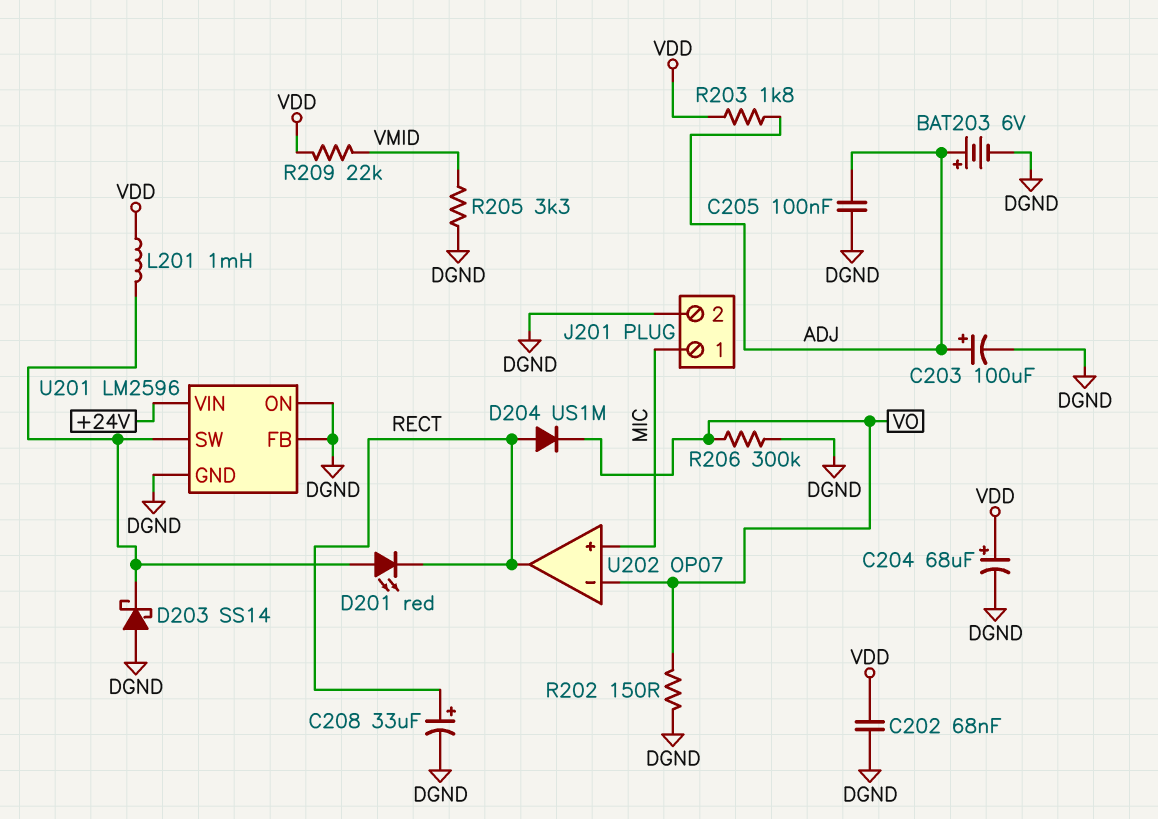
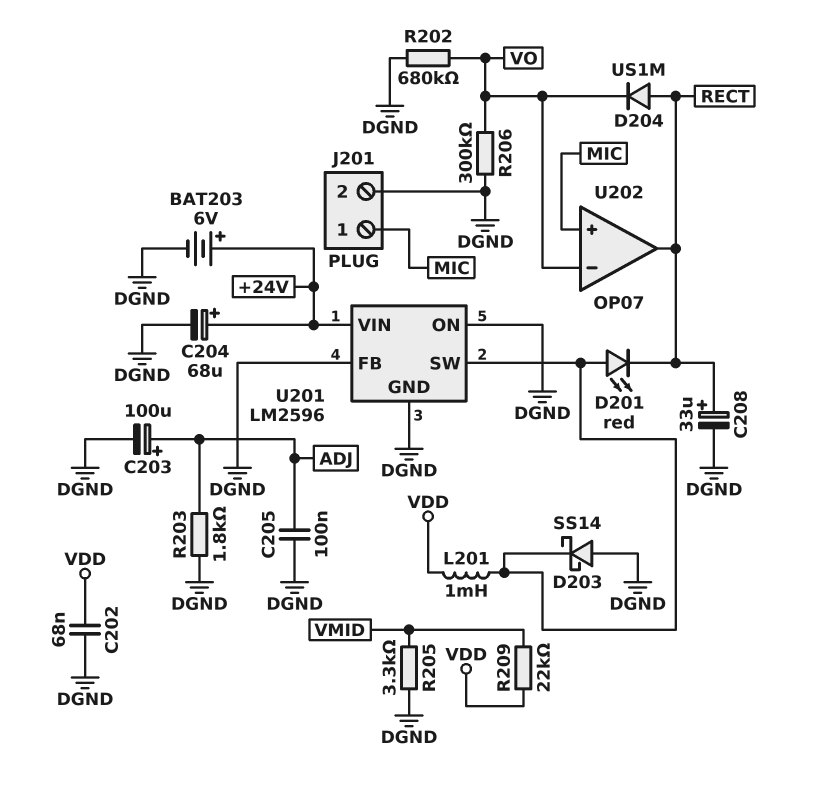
BAT203: 6V (plus ADJ, minus DGND) -> 6V (plus +24V, minus DGND)
C204: 68uF (plus VDD, minus DGND) -> 68uF (plus +24V, minus DGND)
R202: 150 (DGND, VO) -> 680k (DGND, VO)
R203: 1.8k (ADJ, VDD) -> 1.8k (ADJ, DGND)

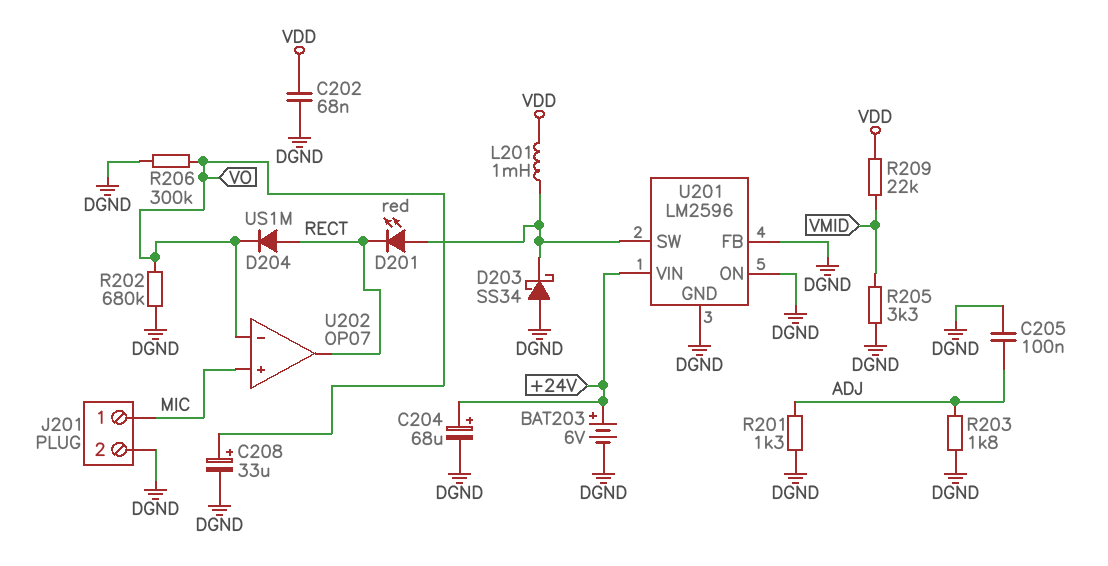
C203: 100uF (plus ADJ, minus DGND) -> none
C208: 33uF (plus RECT, minus DGND) -> 33uF (plus VO, minus DGND)
D203: schottky SS14 (A DGND, K U201/SW) -> schottky SS34 (A DGND, K U201/SW)
R201: none -> 1.3k (ADJ, DGND)

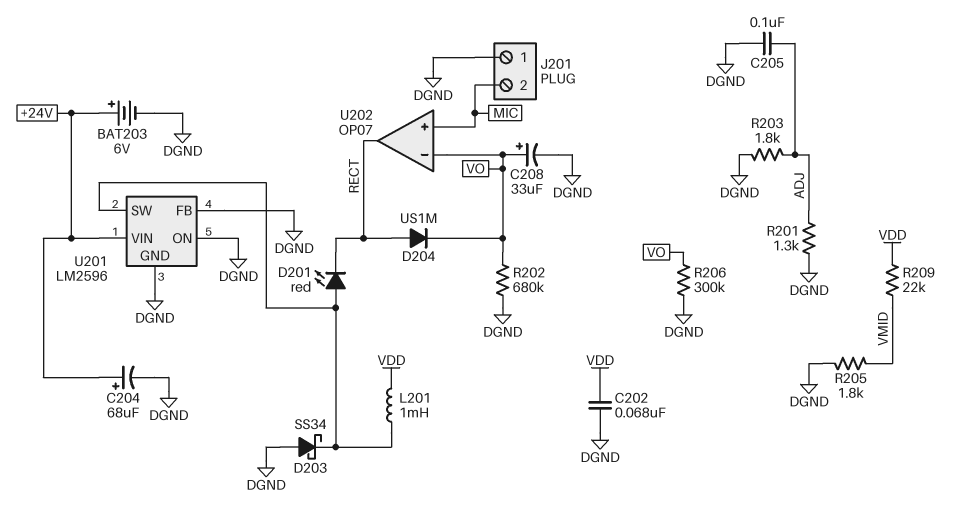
J201 pin 1: MIC -> DGND
J201 pin 2: DGND -> MIC
R205: 3.3k (DGND, VMID) -> 1.8k (DGND, VMID)

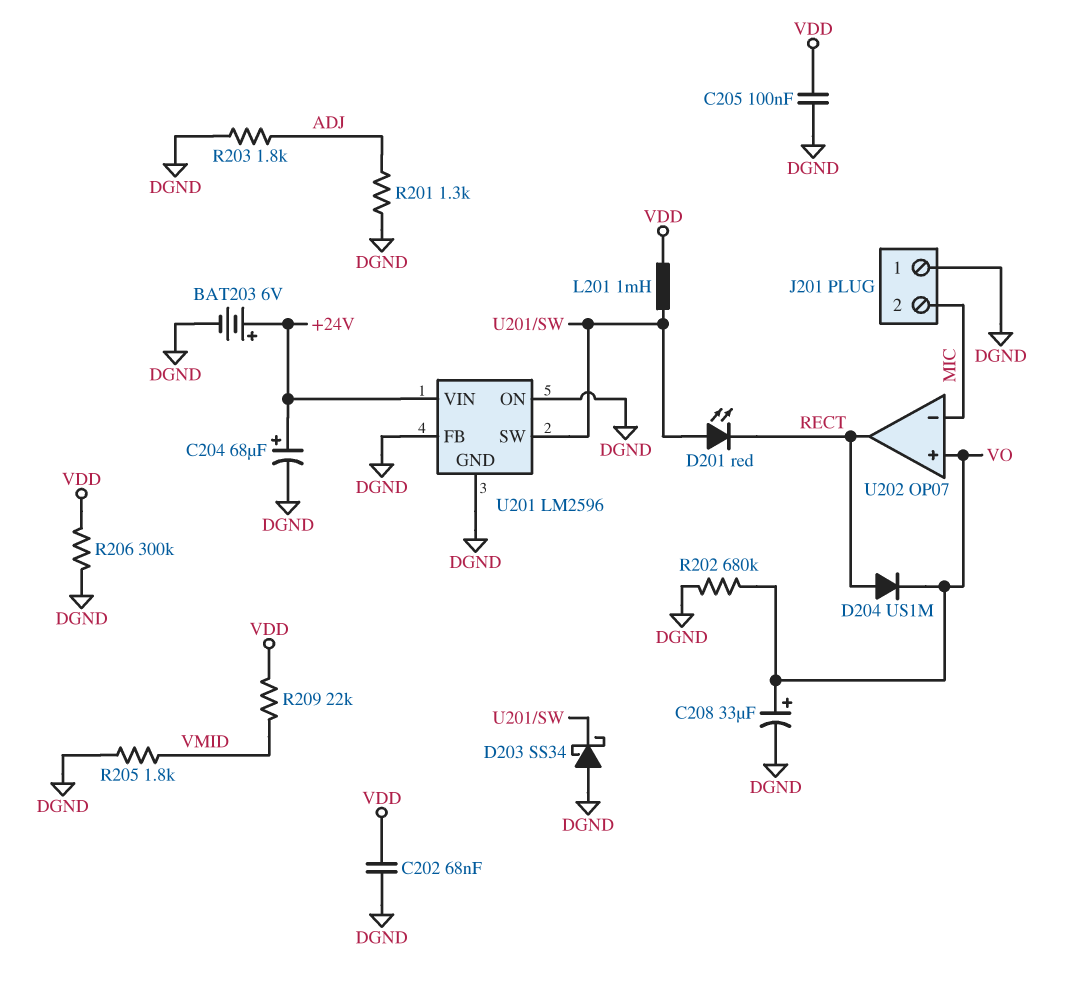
C205: 100nF (ADJ, DGND) -> 100nF (DGND, VDD)
R206: 300k (DGND, VO) -> 300k (DGND, VDD)
U202 pin in+: MIC -> VO
U202 pin in-: VO -> MIC

